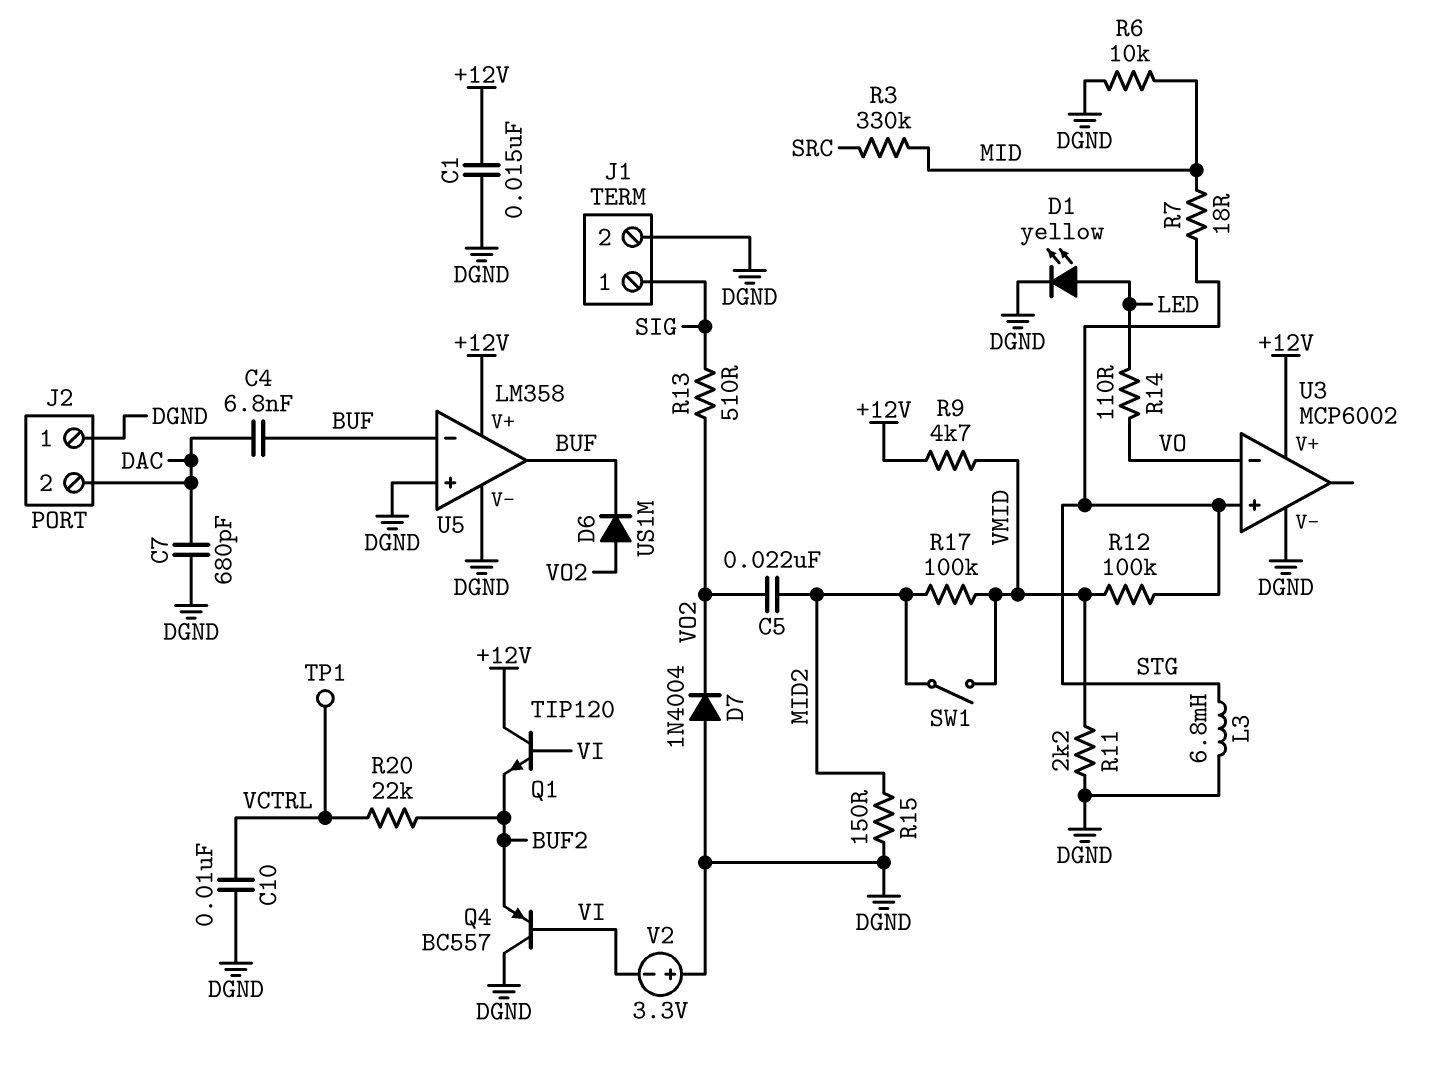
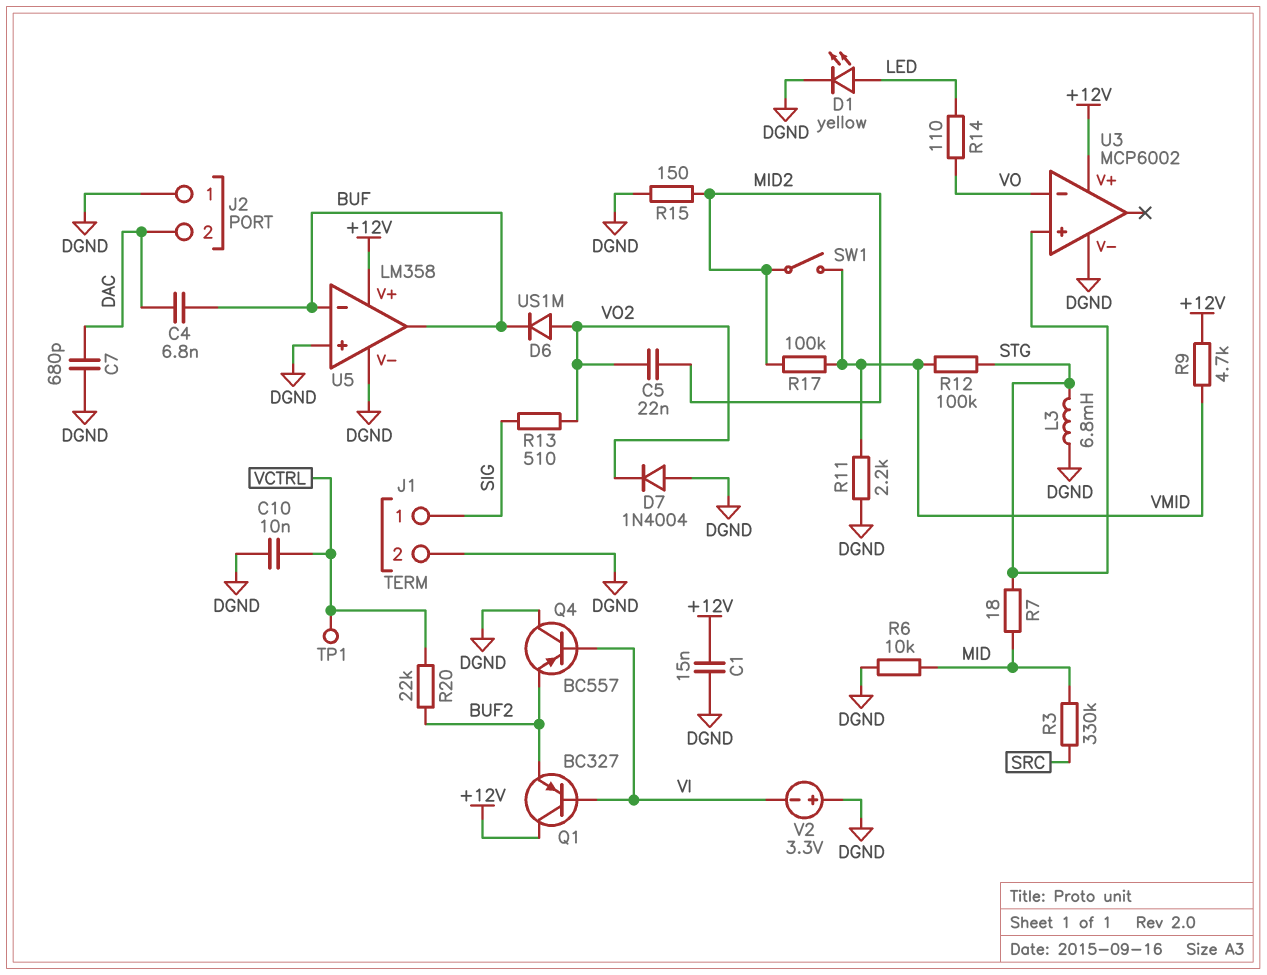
Q1: NPN TIP120 (B VI, C +12V, E BUF2) -> PNP BC327 (B VI, C +12V, E BUF2)

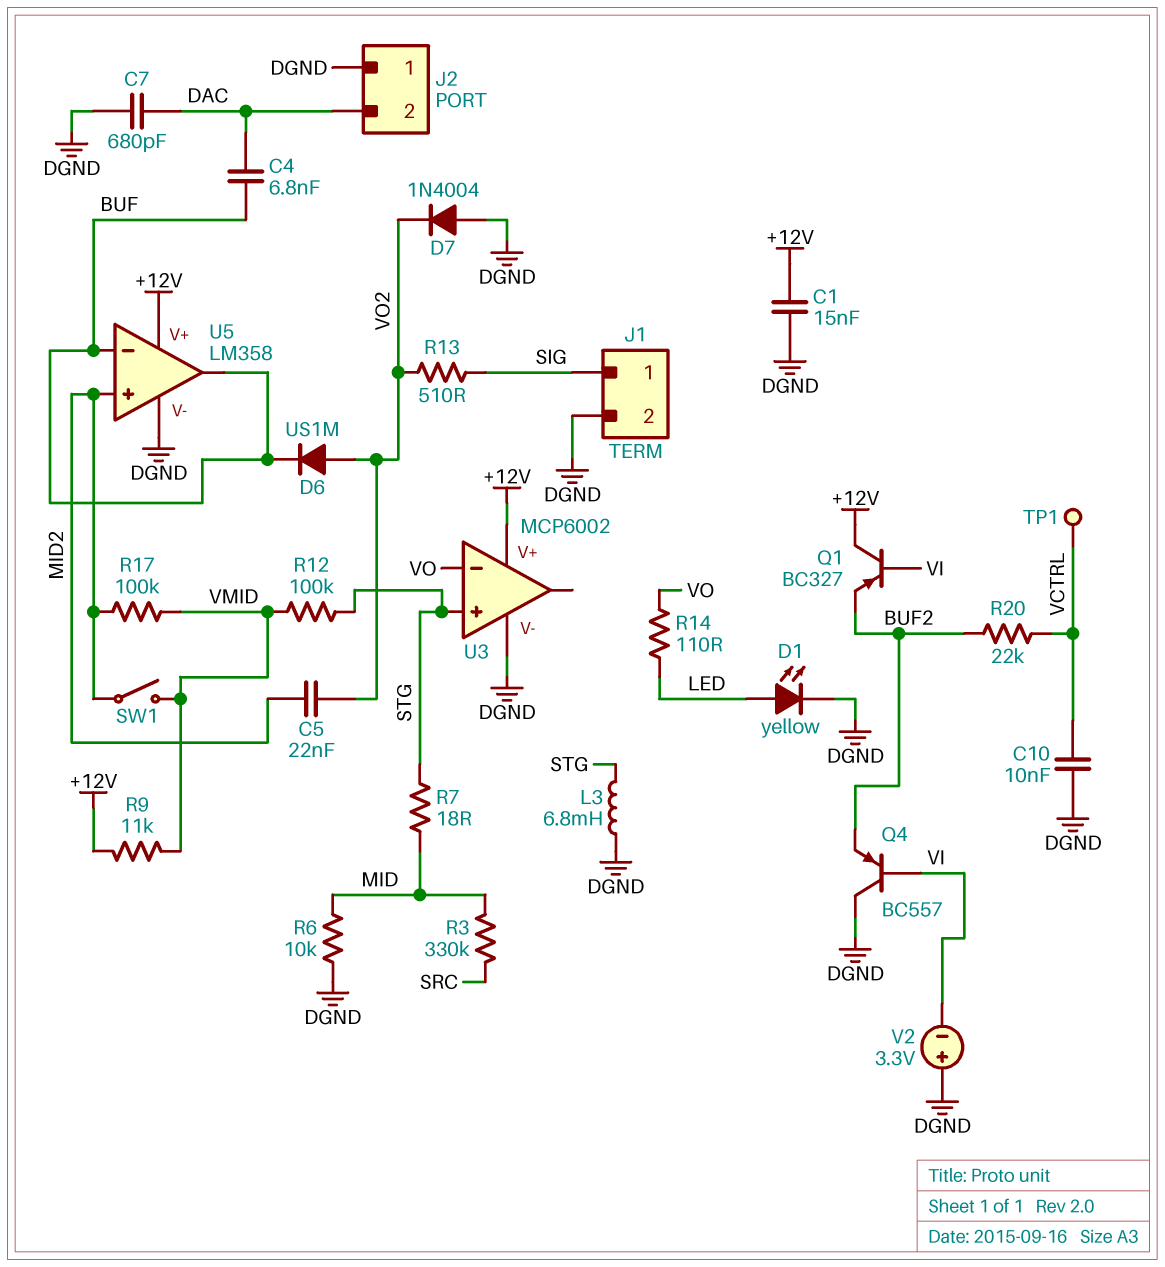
R9: 4.7k (+12V, VMID) -> 11k (+12V, VMID)
R11: 2.2k (DGND, VMID) -> none
R15: 150 (DGND, MID2) -> none
U5 pin in+: DGND -> MID2

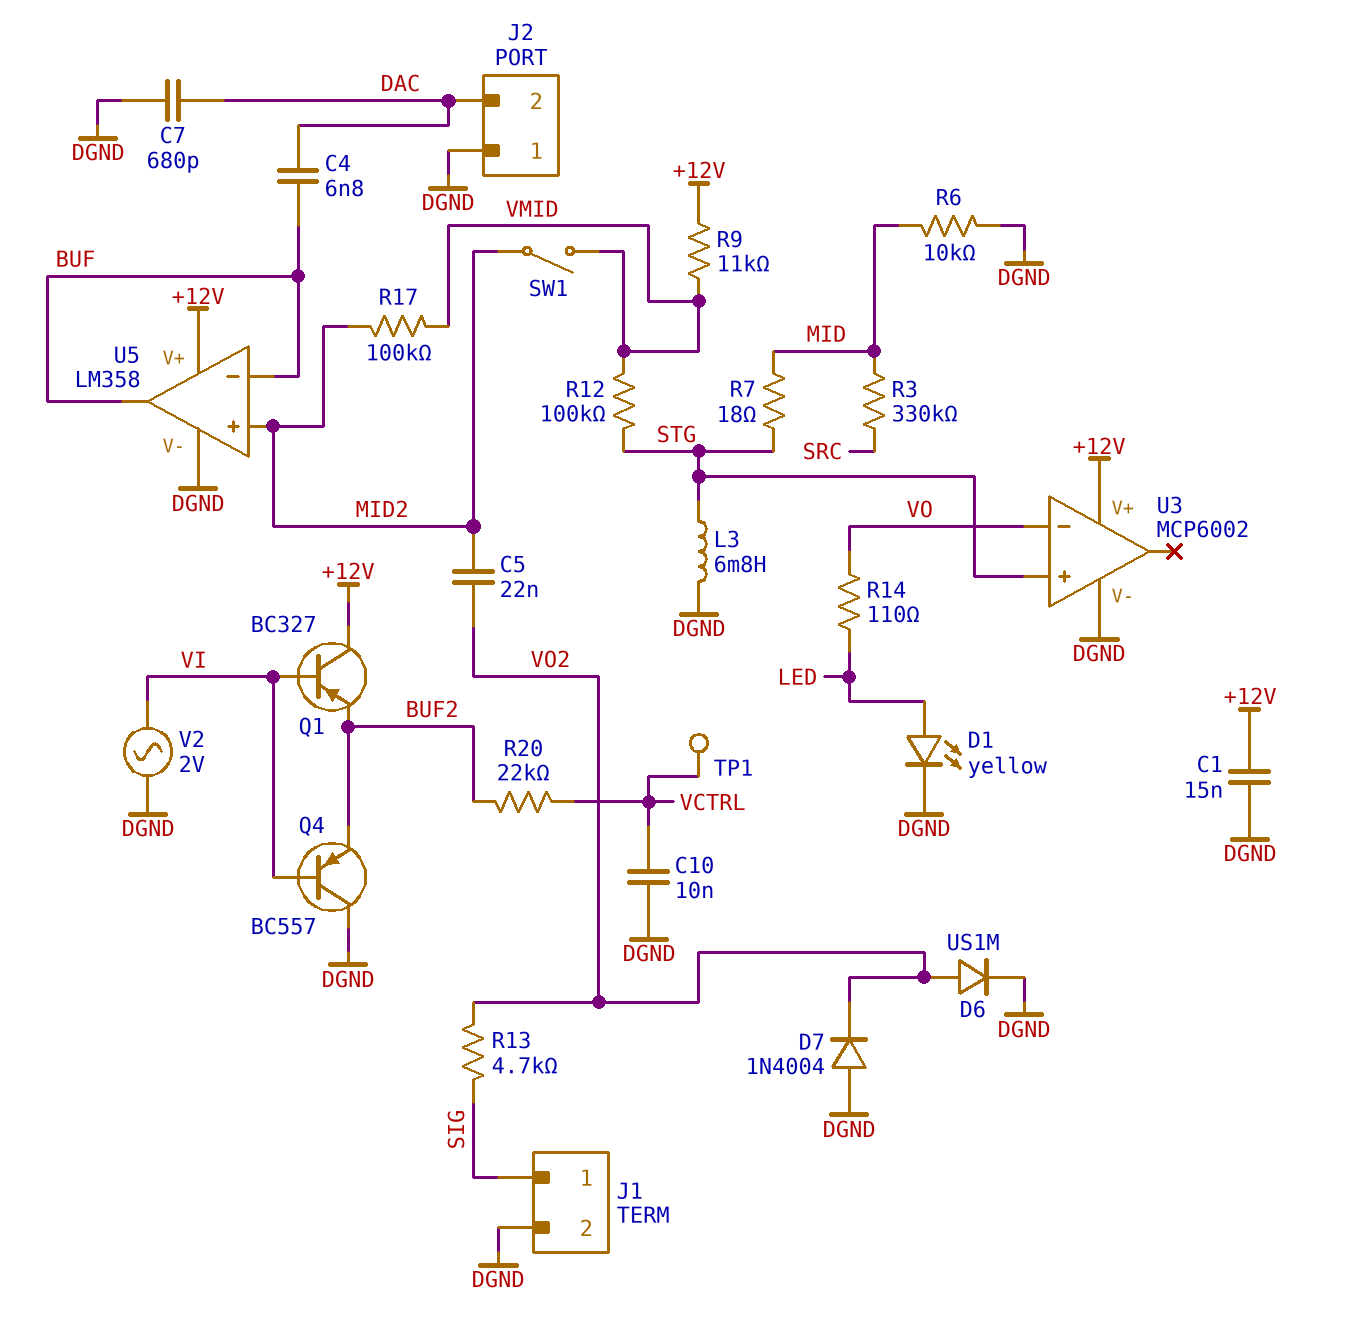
D6: diode US1M (A VO2, K BUF) -> diode US1M (A VO2, K DGND)
R13: 510 (SIG, VO2) -> 4.7k (SIG, VO2)
V2: 3.3V (plus DGND, minus VI) -> AC 2V (DGND, VI)

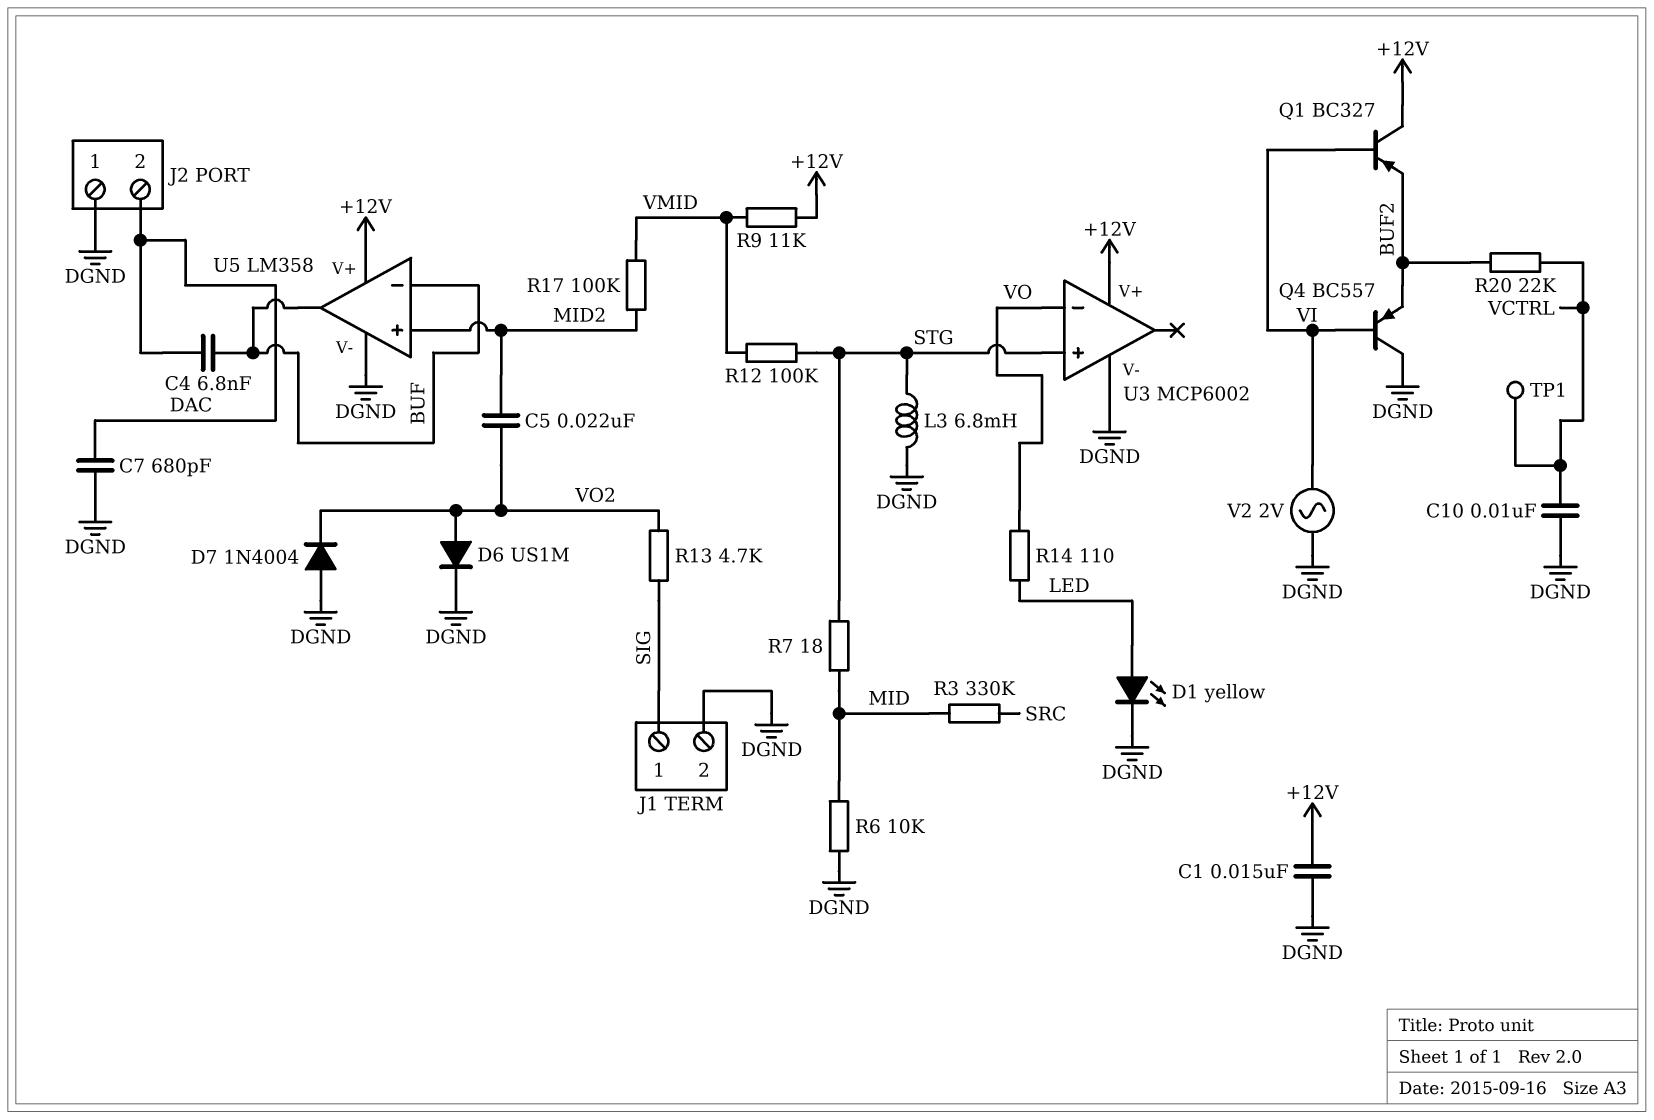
SW1: switch (MID2, VMID) -> none

